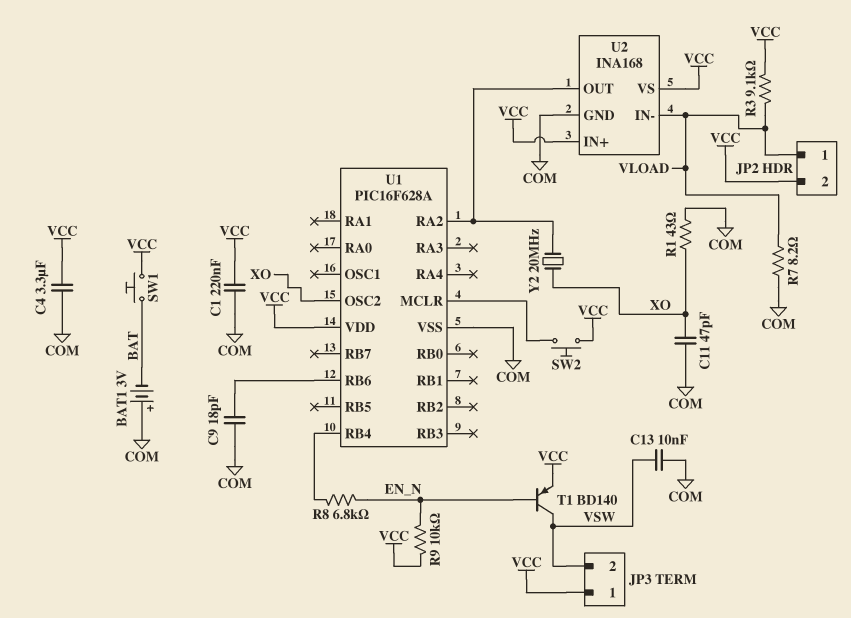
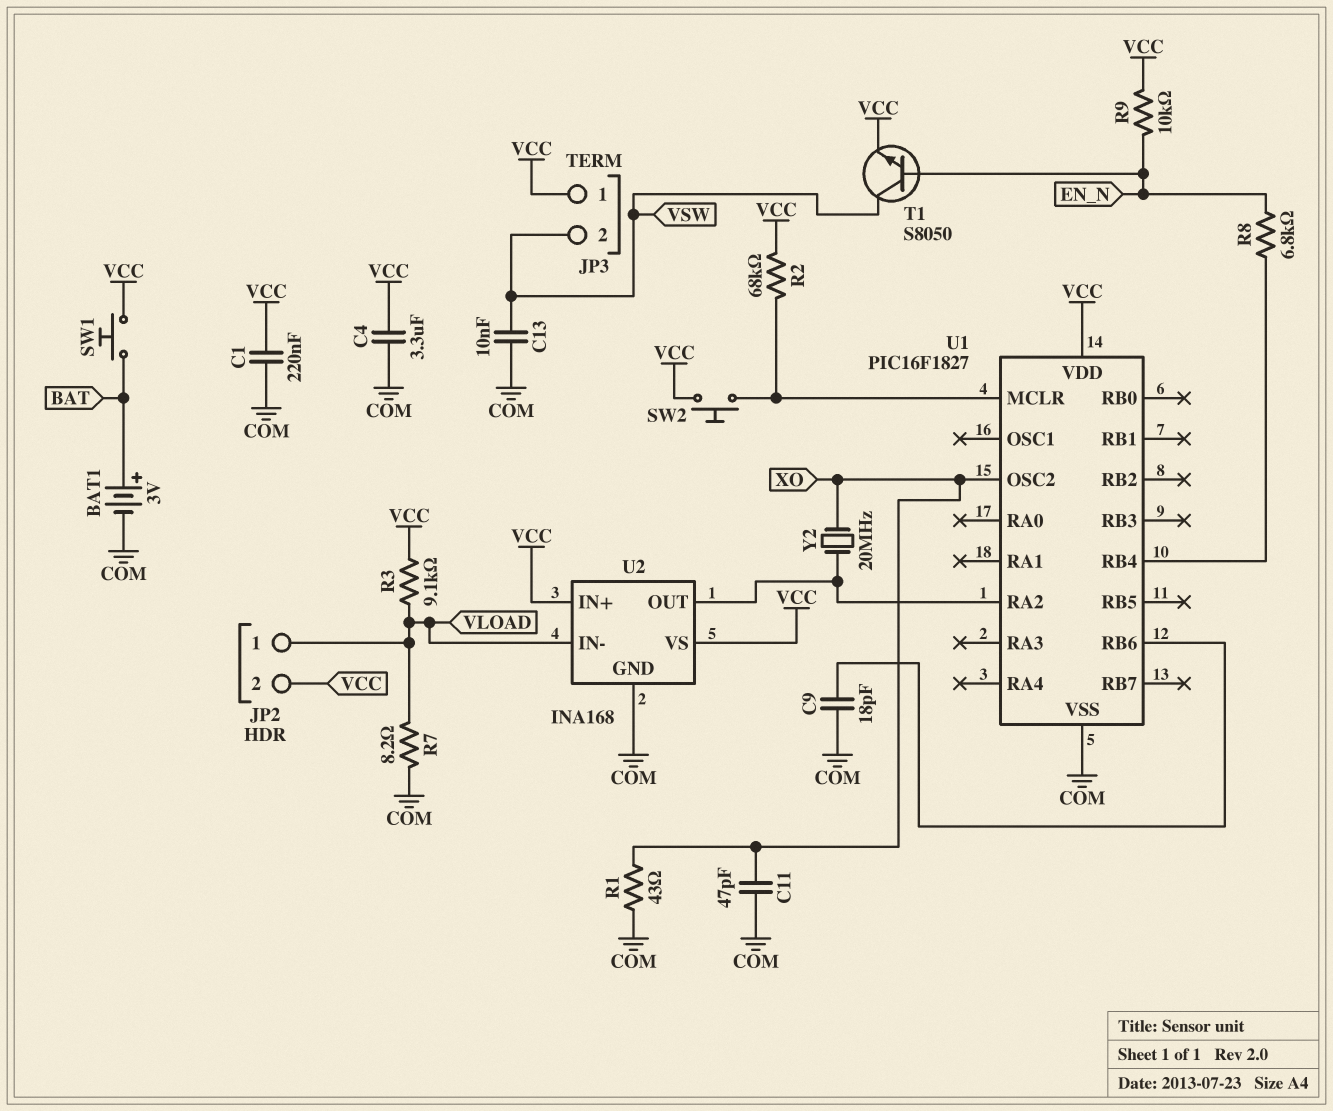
BAT1: 3V (plus COM, minus BAT) -> 3V (plus BAT, minus COM)
R2: none -> 68k (U1/MCLR, VCC)
T1: PNP BD140 (B EN_N, C VSW, E VCC) -> NPN S8050 (B EN_N, C VSW, E VCC)
U1: PIC16F628A -> PIC16F1827

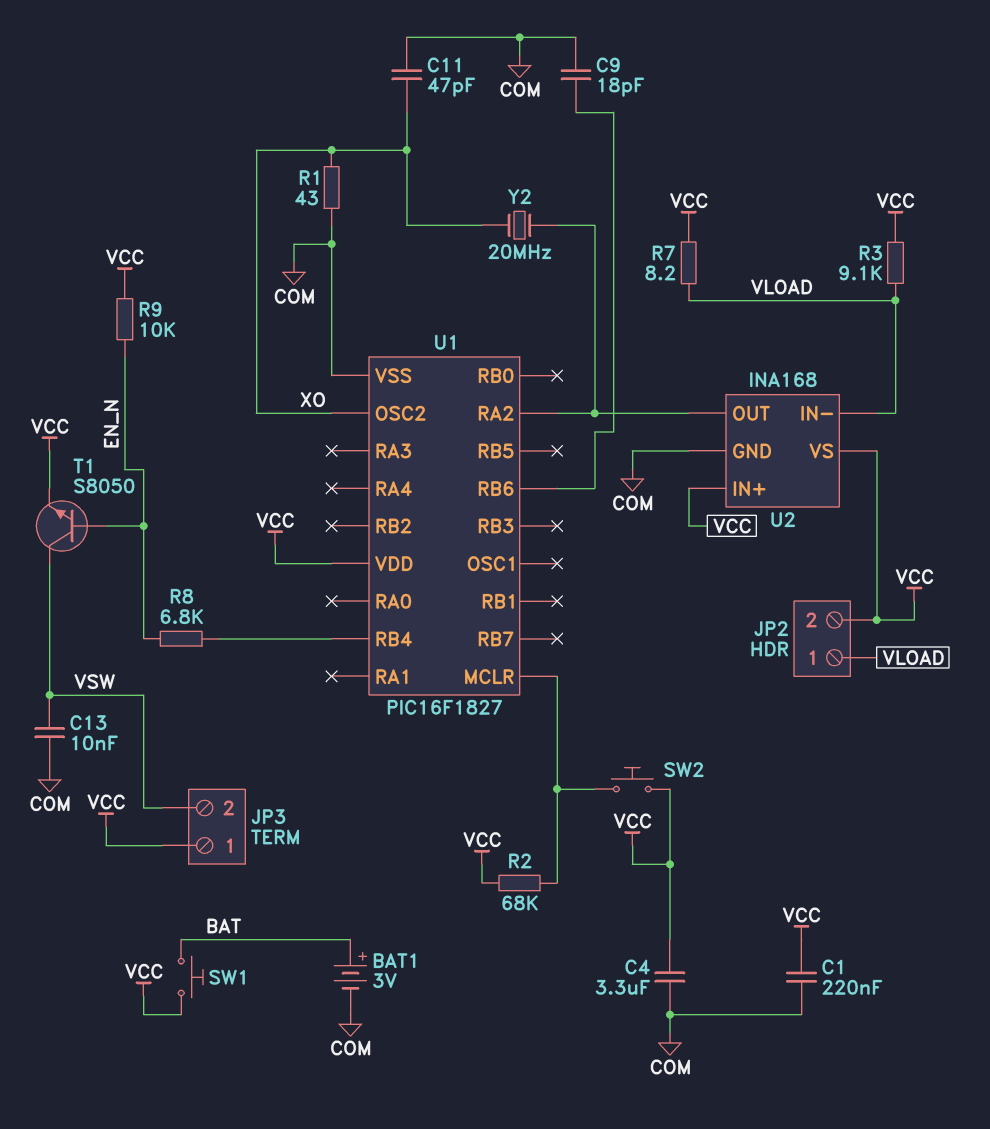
R7: 8.2 (COM, VLOAD) -> 8.2 (VCC, VLOAD)

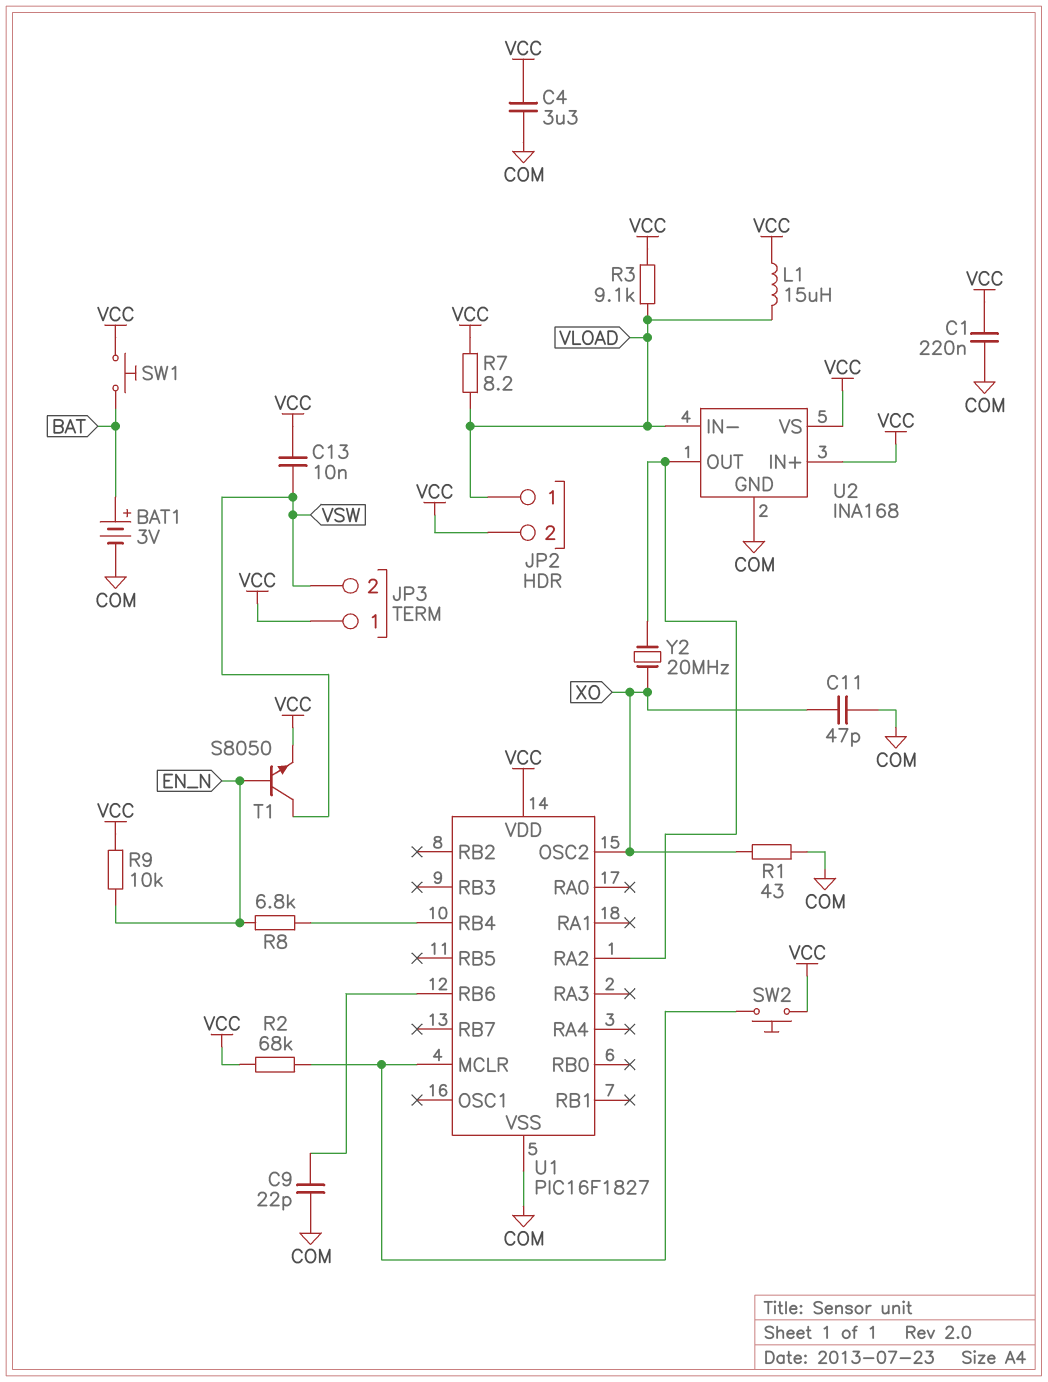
C9: 18pF (COM, U1/RB6) -> 22pF (COM, U1/RB6)
C13: 10nF (COM, VSW) -> 10nF (VCC, VSW)
L1: none -> 15uH (VCC, VLOAD)

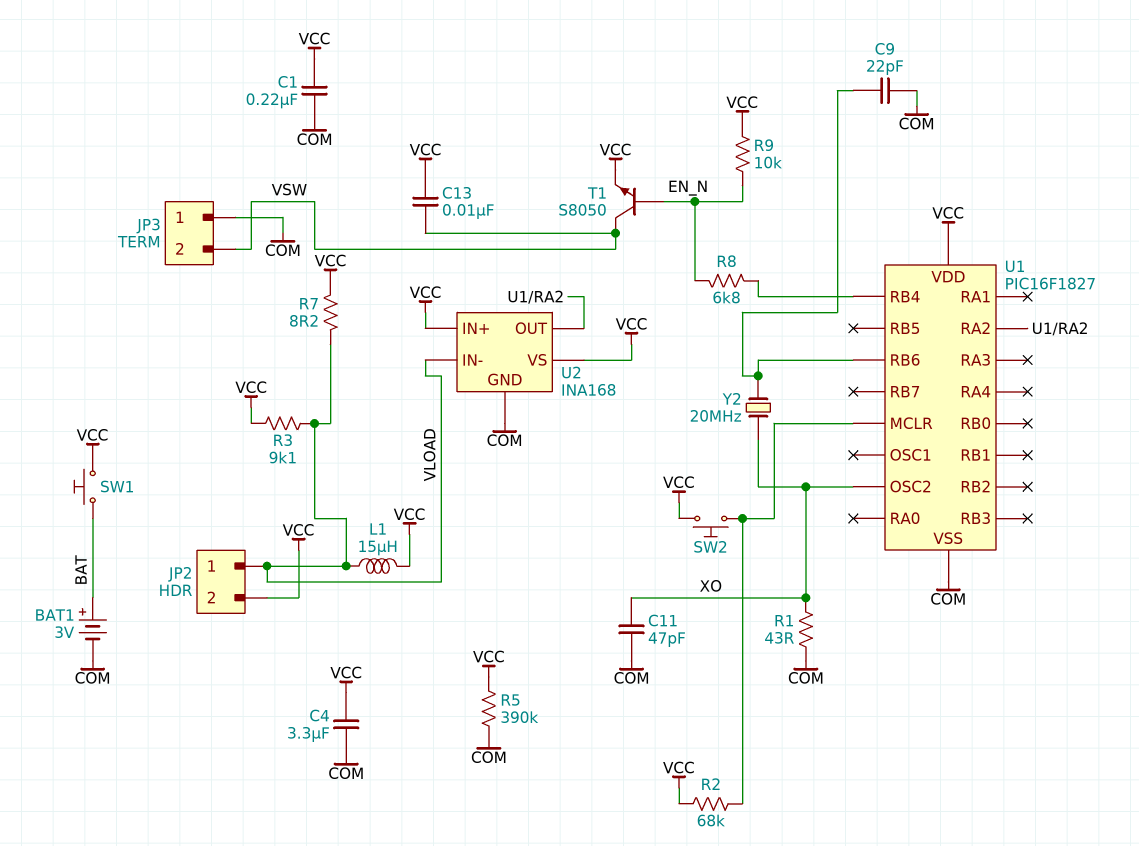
JP3 pin 1: VCC -> COM
R5: none -> 390k (COM, VCC)
Y2: 20MHz (U1/RA2, XO) -> 20MHz (U1/RB6, XO)

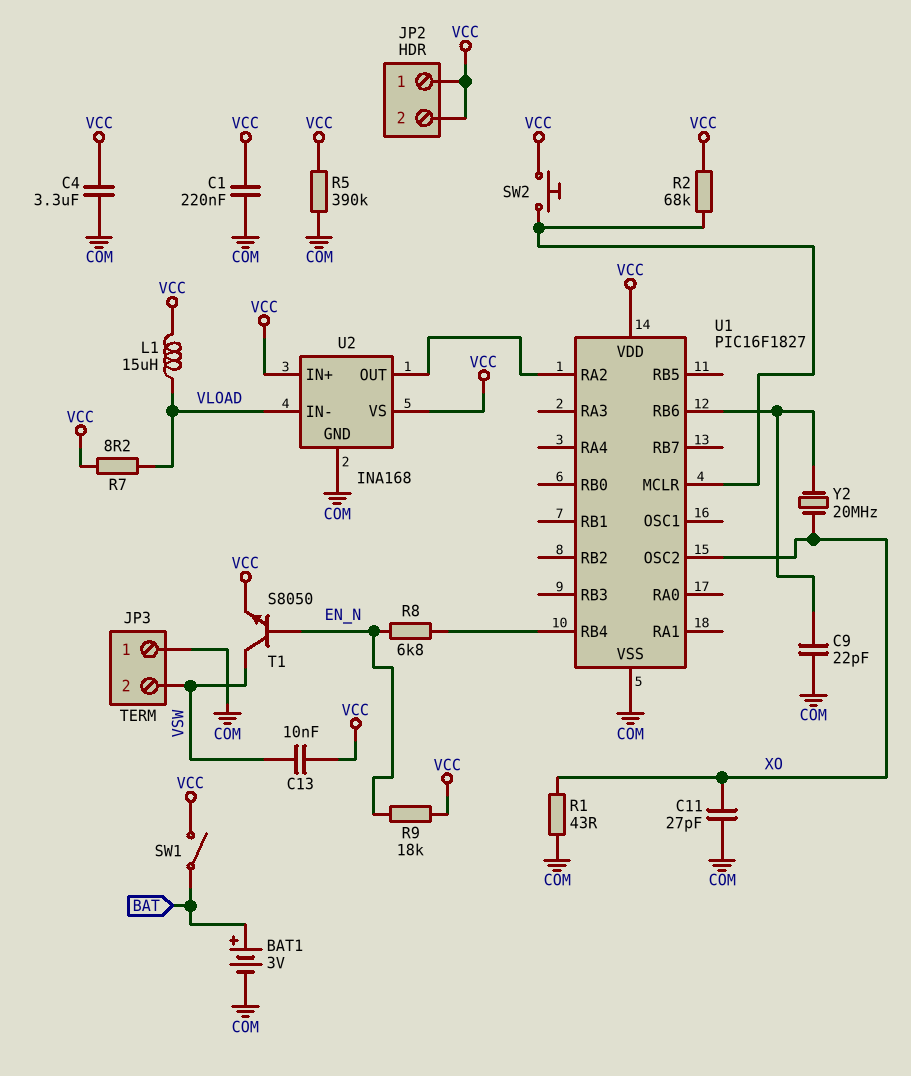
C11: 47pF (COM, XO) -> 27pF (COM, XO)
JP2 pin 1: VLOAD -> VCC
R3: 9.1k (VCC, VLOAD) -> none
R9: 10k (EN_N, VCC) -> 18k (EN_N, VCC)
SW1: button (BAT, VCC) -> switch (BAT, VCC)

